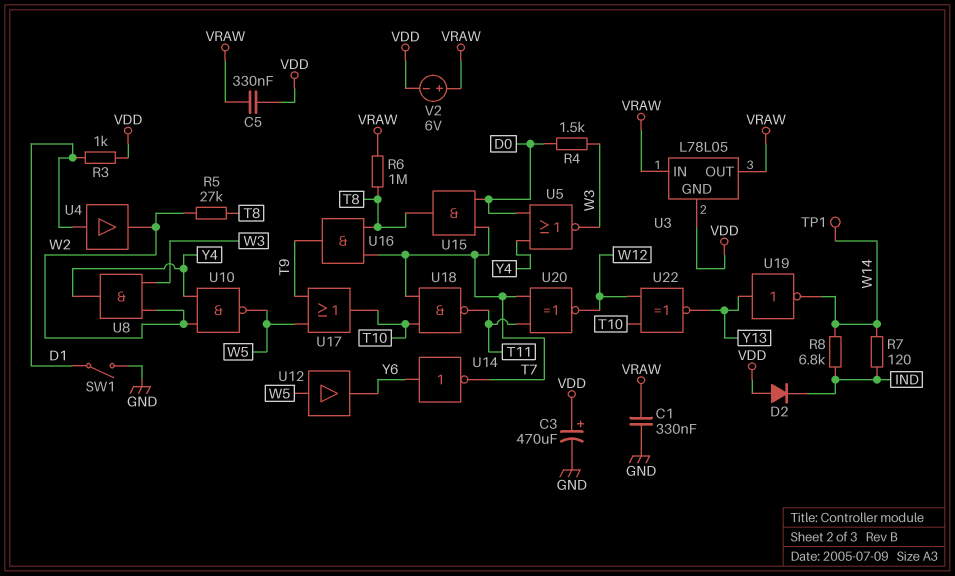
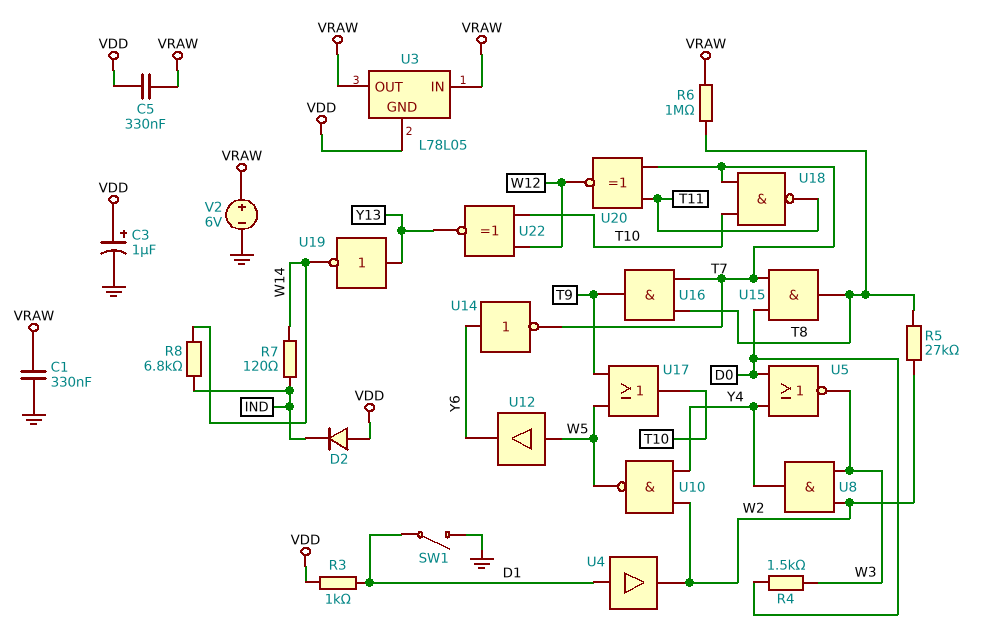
C3: 470uF (plus VDD, minus GND) -> 1uF (plus VDD, minus GND)
TP1: test point (W14) -> none
V2: 6V (plus VRAW, minus VDD) -> 6V (plus VRAW, minus GND)

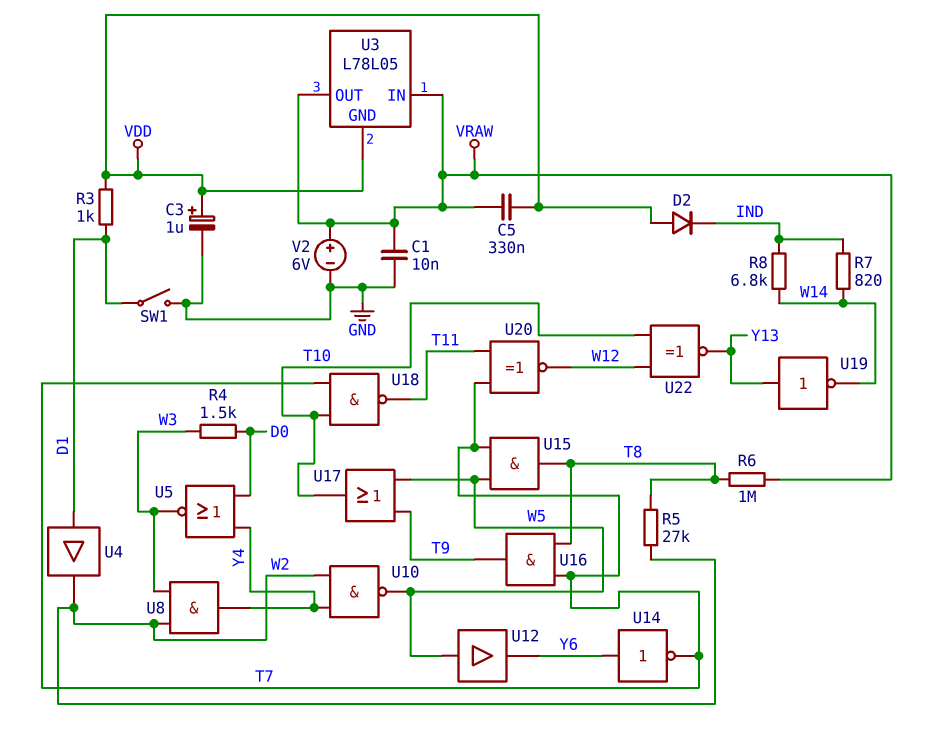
C1: 330nF (GND, VRAW) -> 10nF (GND, VRAW)
R7: 120 (IND, W14) -> 820 (IND, W14)
U15: AND (in D0, in T7, out T8) -> AND (in T7, in W5, out T8)

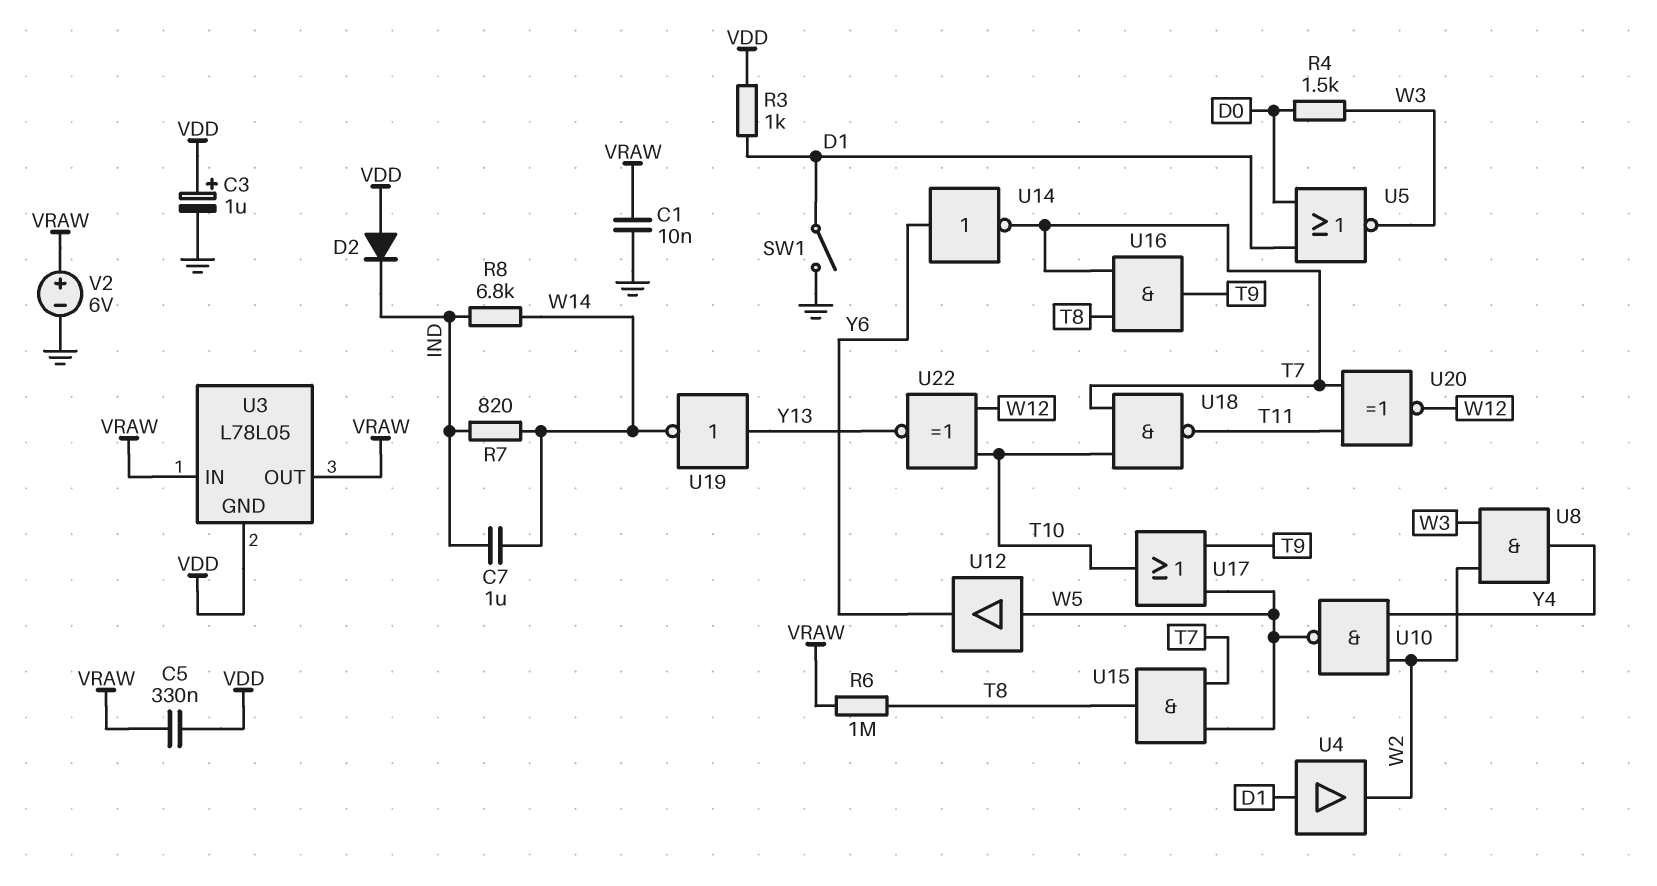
C7: none -> 1uF (IND, W14)
R5: 27k (T8, W2) -> none
U5: NOR (in D0, in Y4, out W3) -> NOR (in D0, in D1, out W3)

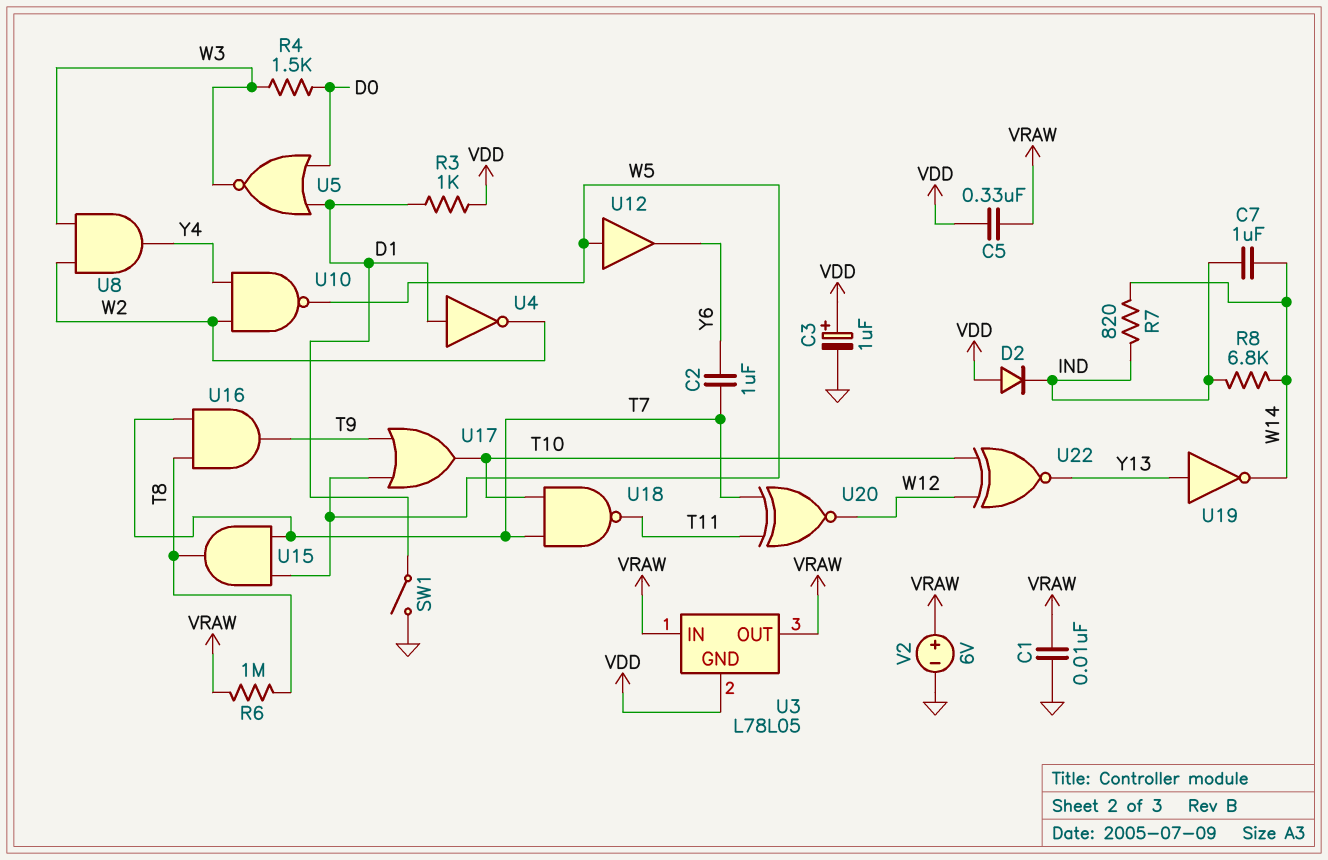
C2: none -> 1uF (T7, Y6)
U4: buffer (in D1, out W2) -> NOT (in D1, out W2)
U14: NOT (in Y6, out T7) -> none

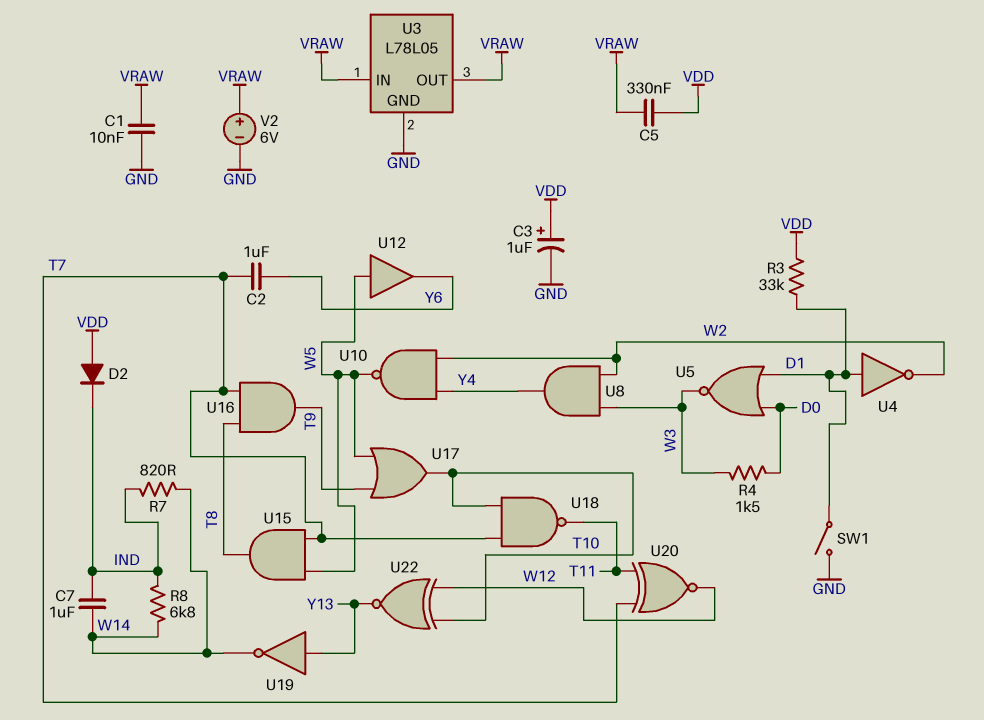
R3: 1k (D1, VDD) -> 33k (D1, VDD)
R6: 1M (T8, VRAW) -> none
U3 pin GND: VDD -> GND

